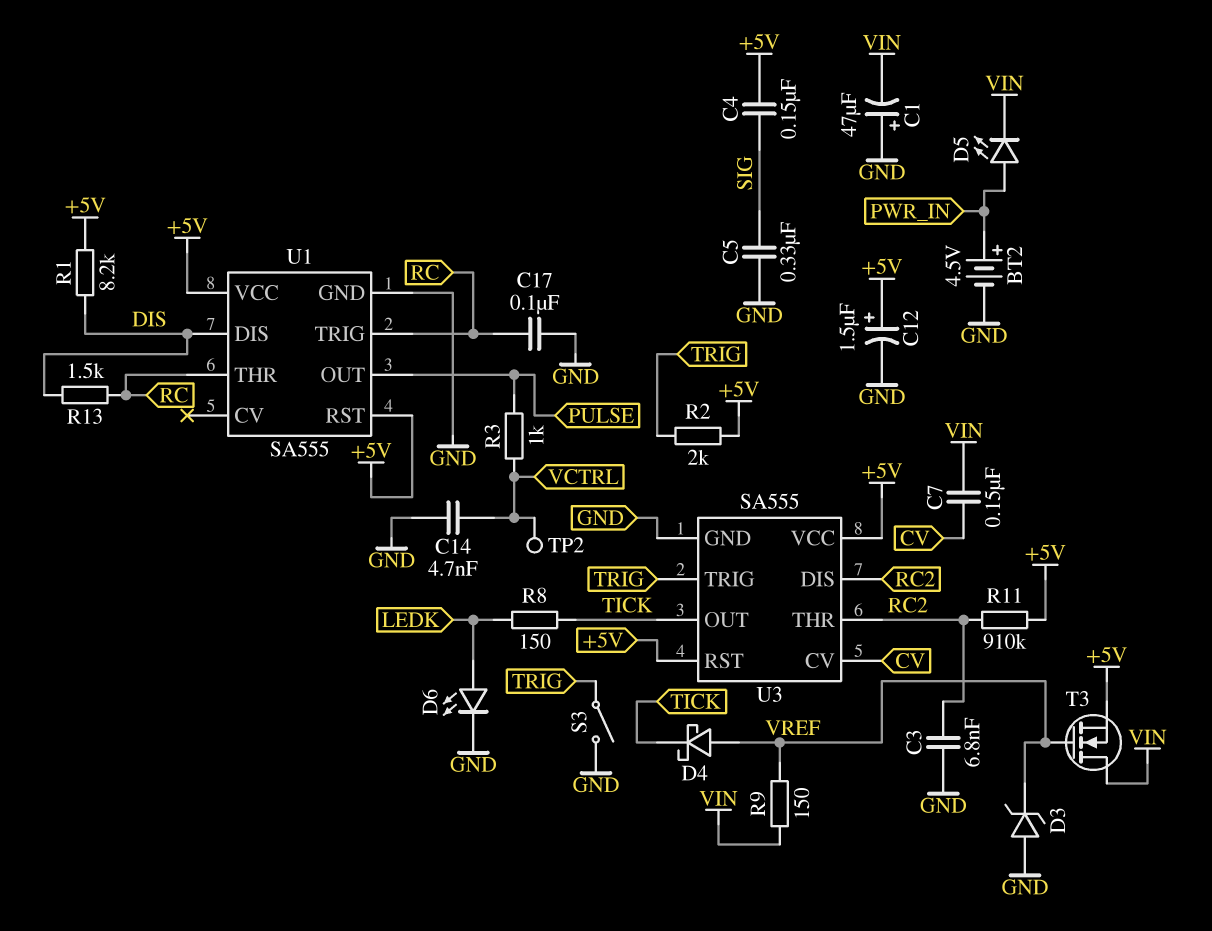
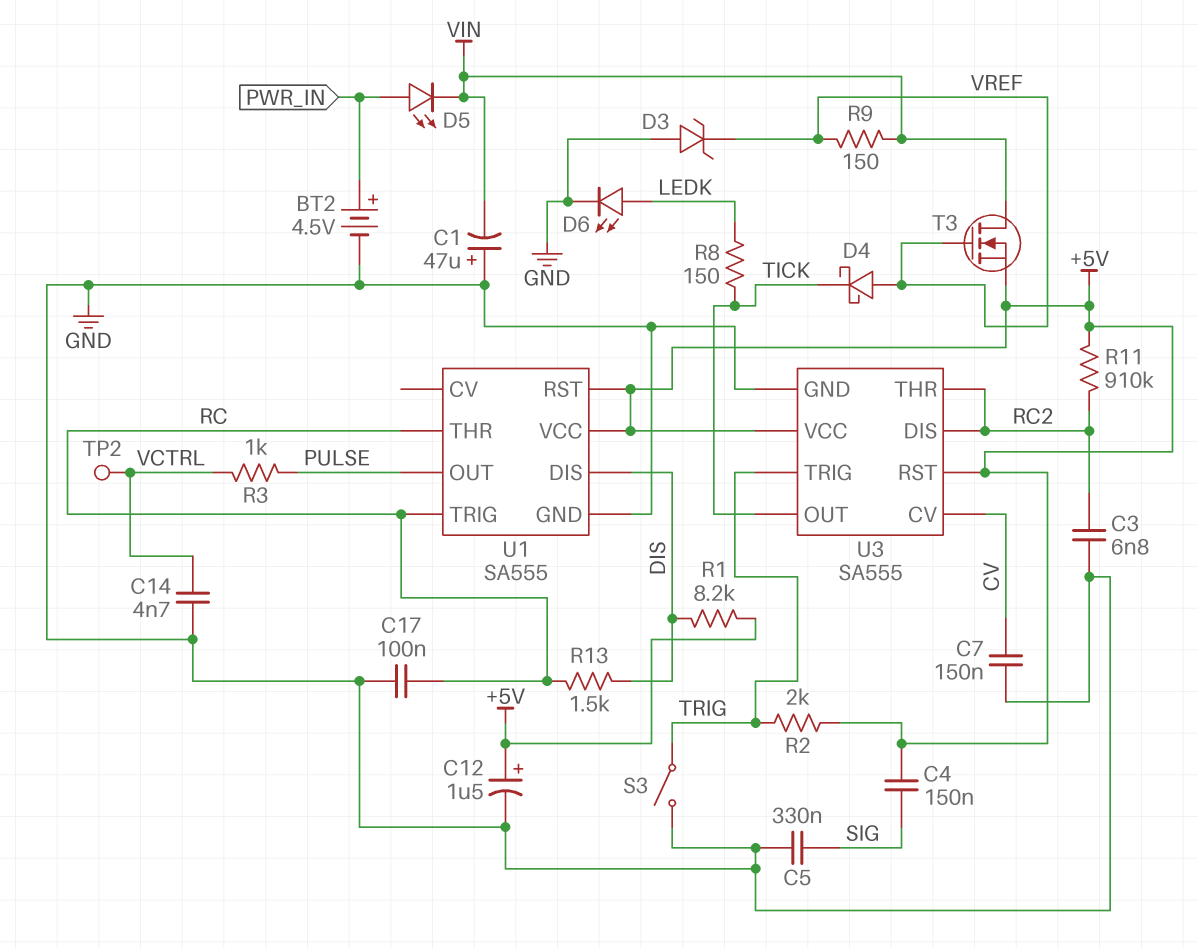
C7: 150nF (CV, VIN) -> 150nF (CV, GND)

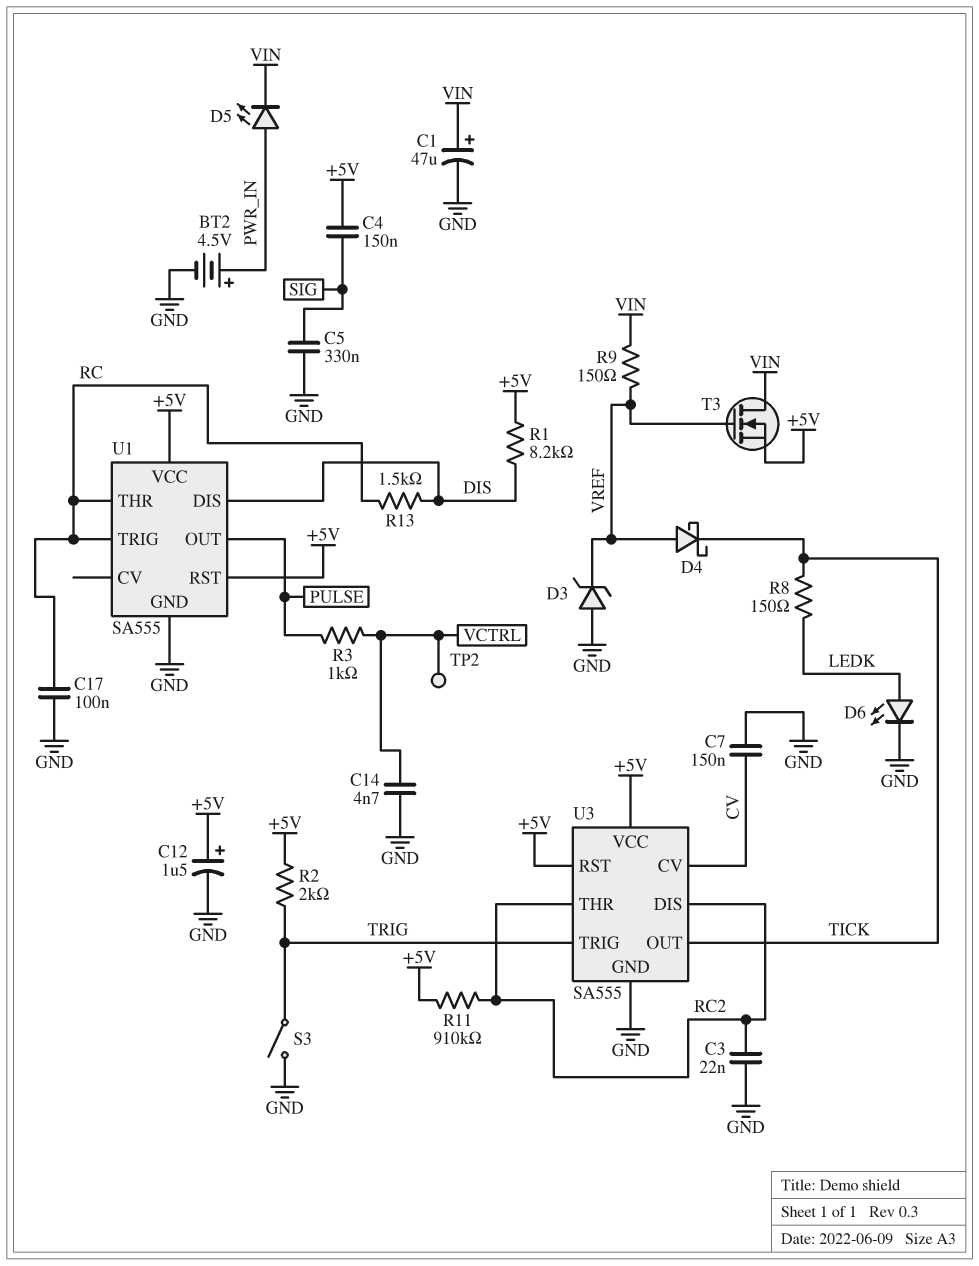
C1: 47uF (plus GND, minus VIN) -> 47uF (plus VIN, minus GND)
C3: 6.8nF (GND, RC2) -> 22nF (GND, RC2)

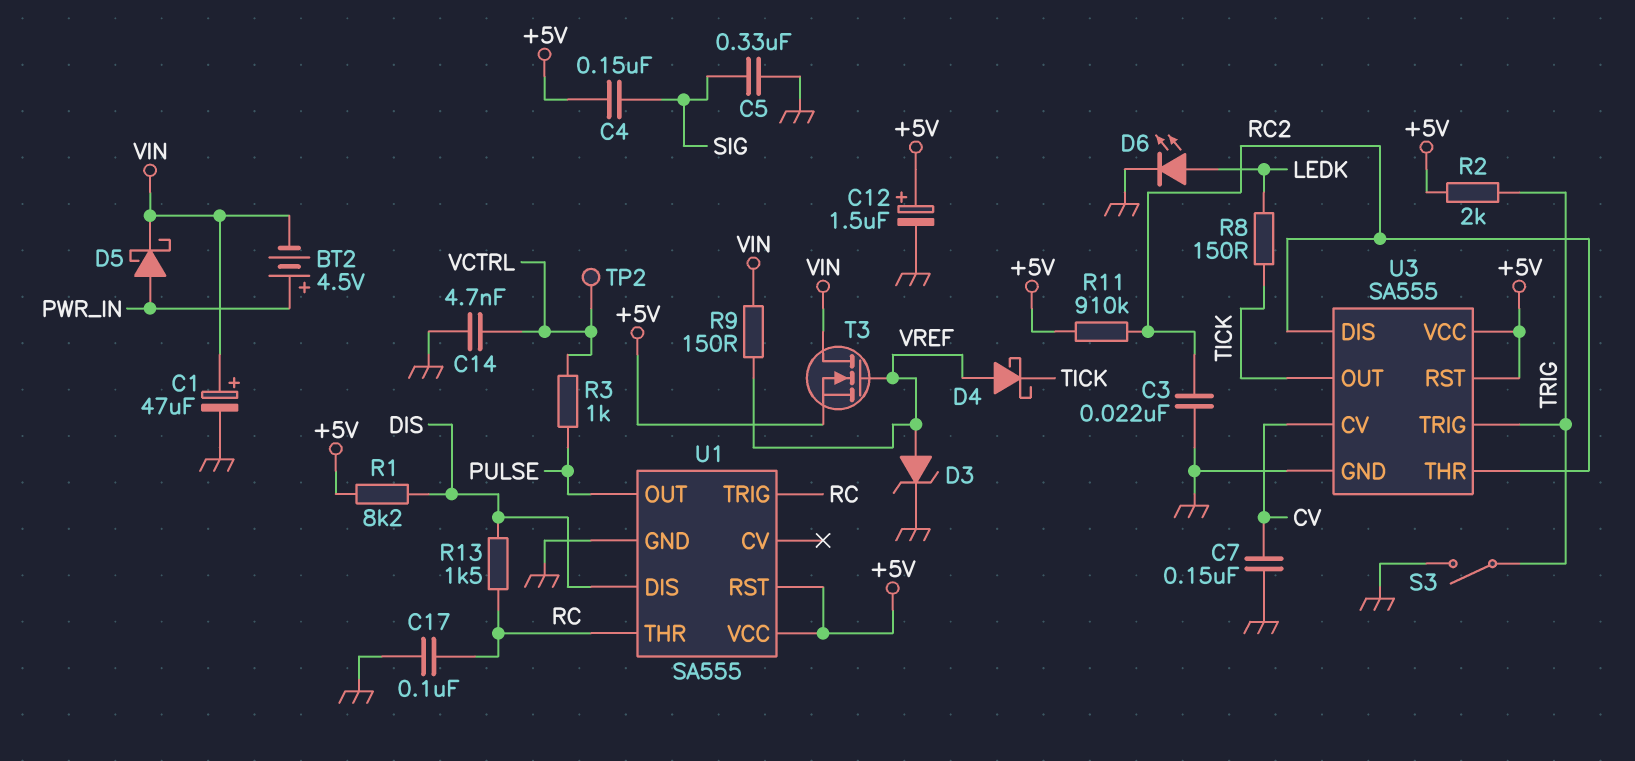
BT2: 4.5V (plus PWR_IN, minus GND) -> 4.5V (plus PWR_IN, minus VIN)
D3: zener (A GND, K VREF) -> zener (A VREF, K GND)
D5: LED (A PWR_IN, K VIN) -> schottky (A PWR_IN, K VIN)

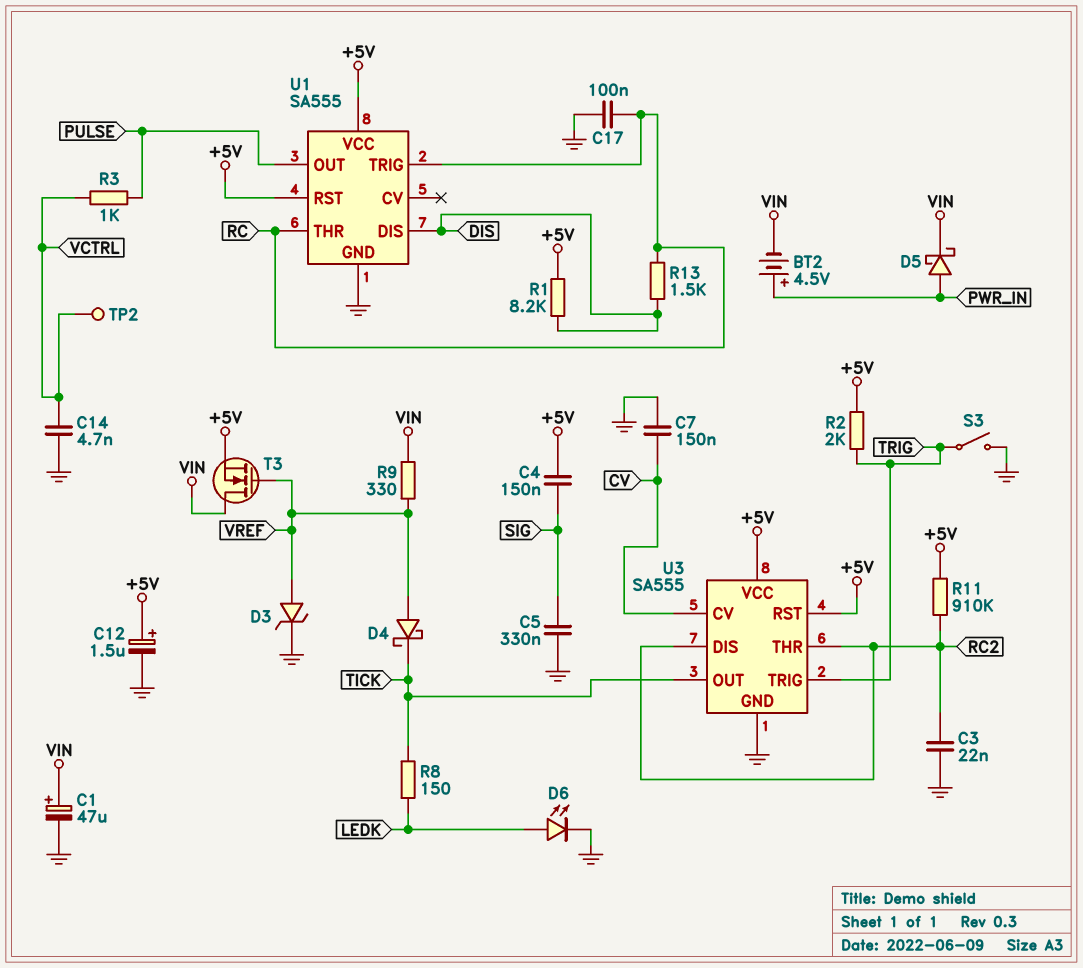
R9: 150 (VIN, VREF) -> 330 (VIN, VREF)

